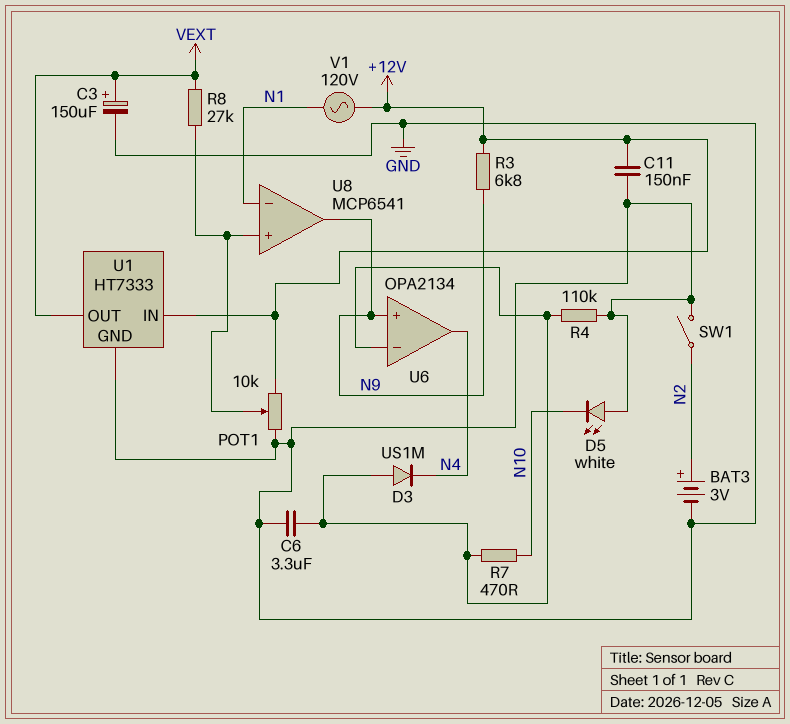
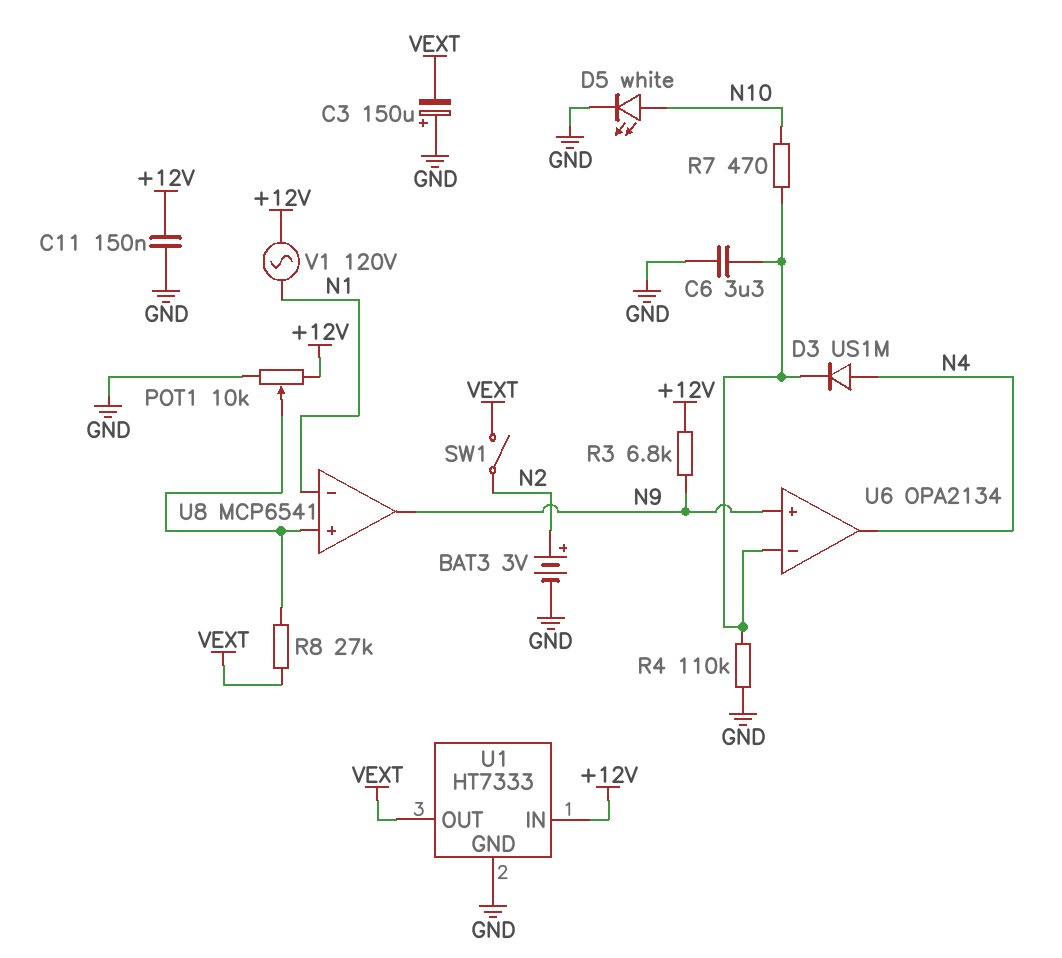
C3: 150uF (plus VEXT, minus GND) -> 150uF (plus GND, minus VEXT)
D3: diode US1M (A U6/in-, K N4) -> diode US1M (A N4, K U6/in-)
D5: LED white (A GND, K N10) -> LED white (A N10, K GND)
SW1: switch (GND, N2) -> switch (N2, VEXT)

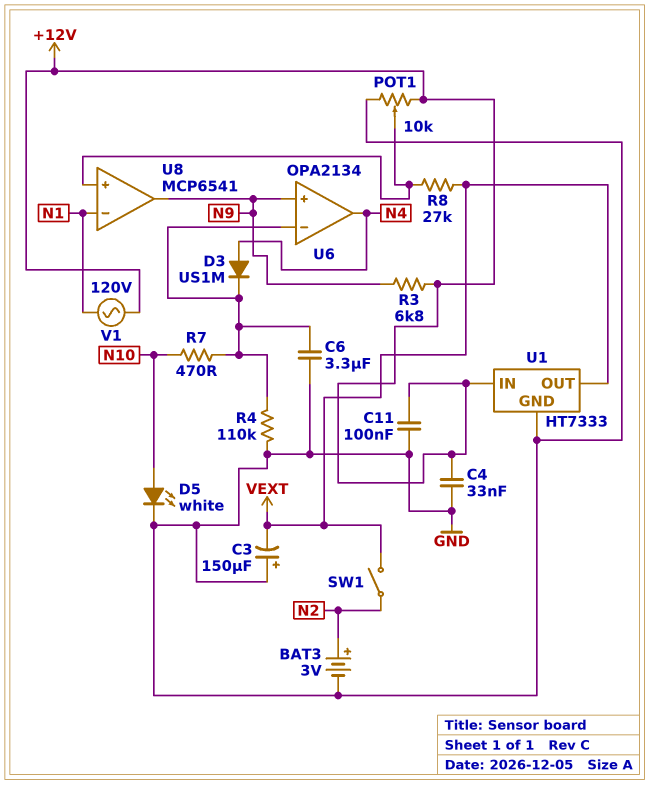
C4: none -> 33nF (+12V, GND)
C11: 150nF (+12V, GND) -> 100nF (+12V, GND)

